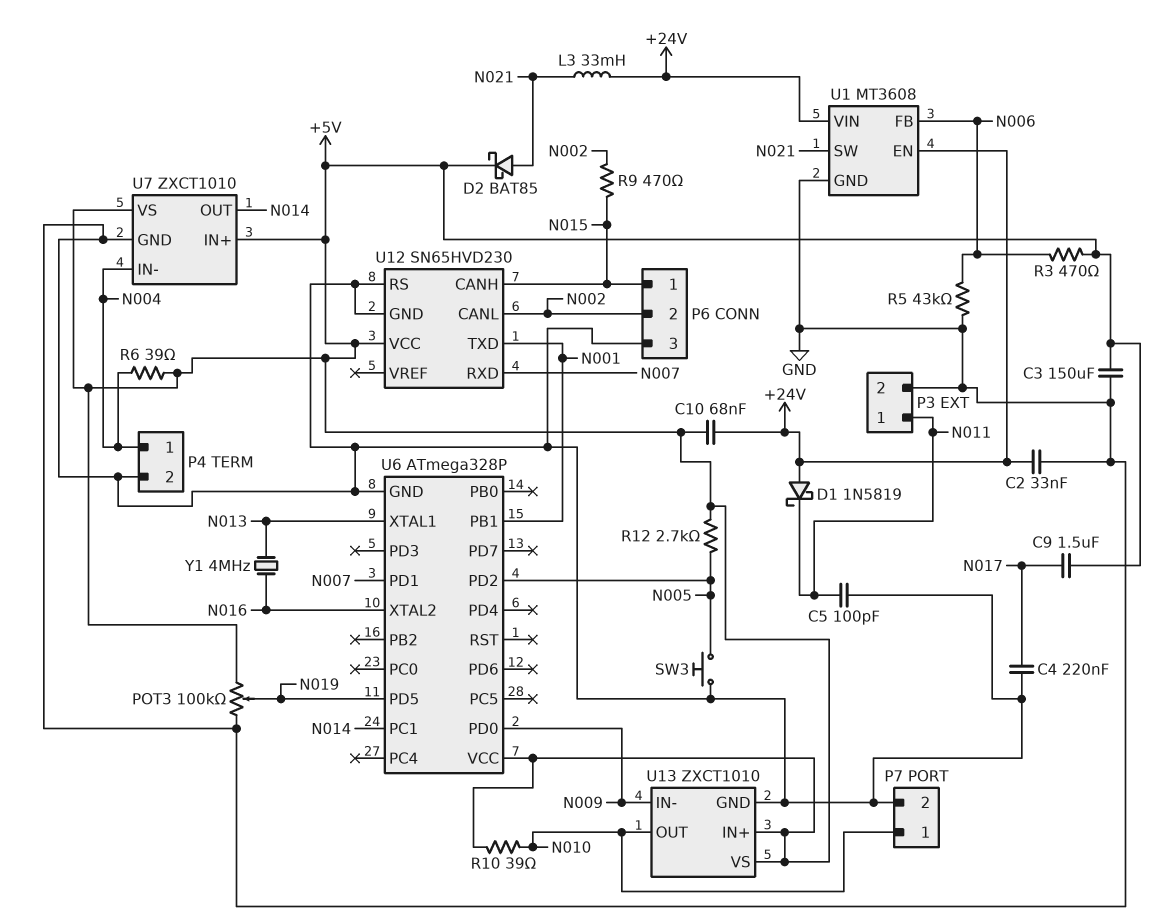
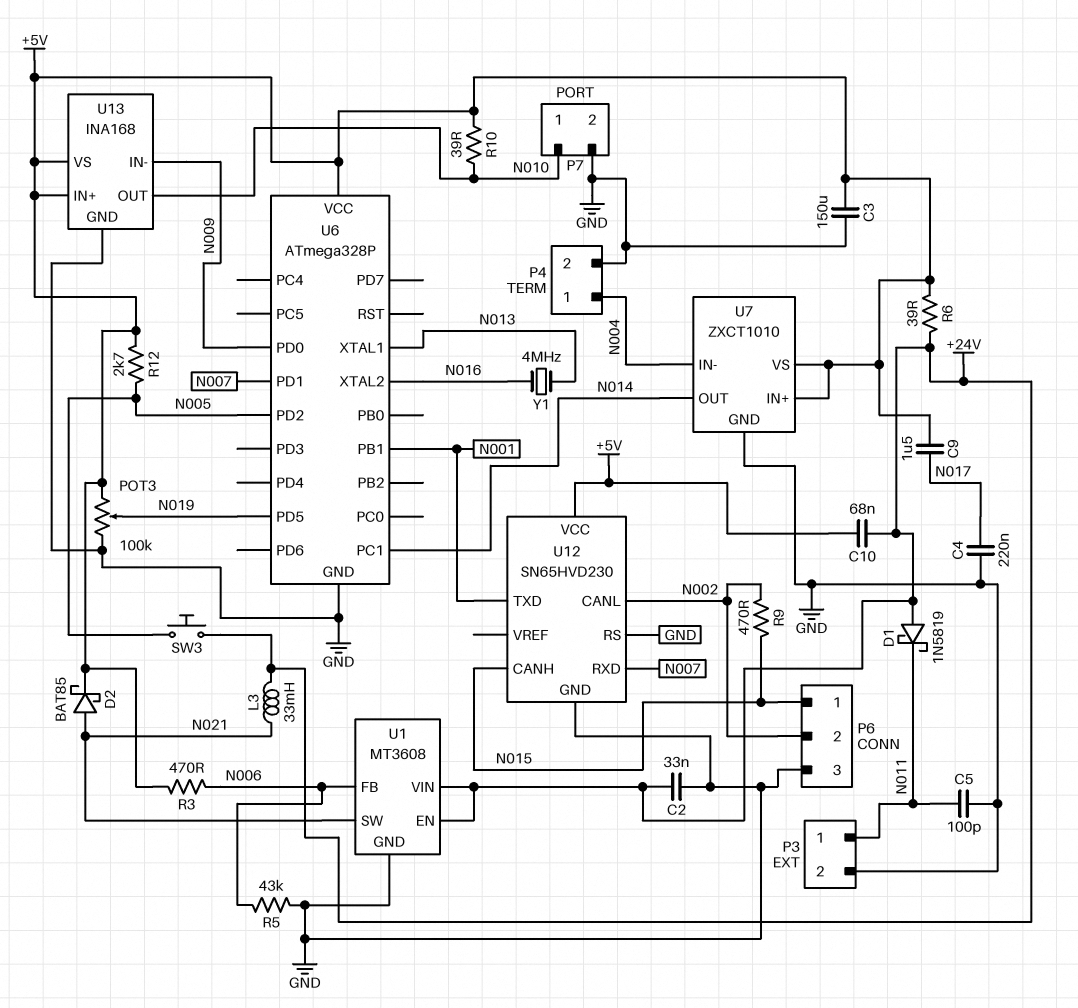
R6: 39 (+5V, N004) -> 39 (+5V, +24V)
SW3: button (GND, N005) -> button (+24V, N005)
U13: ZXCT1010 -> INA168

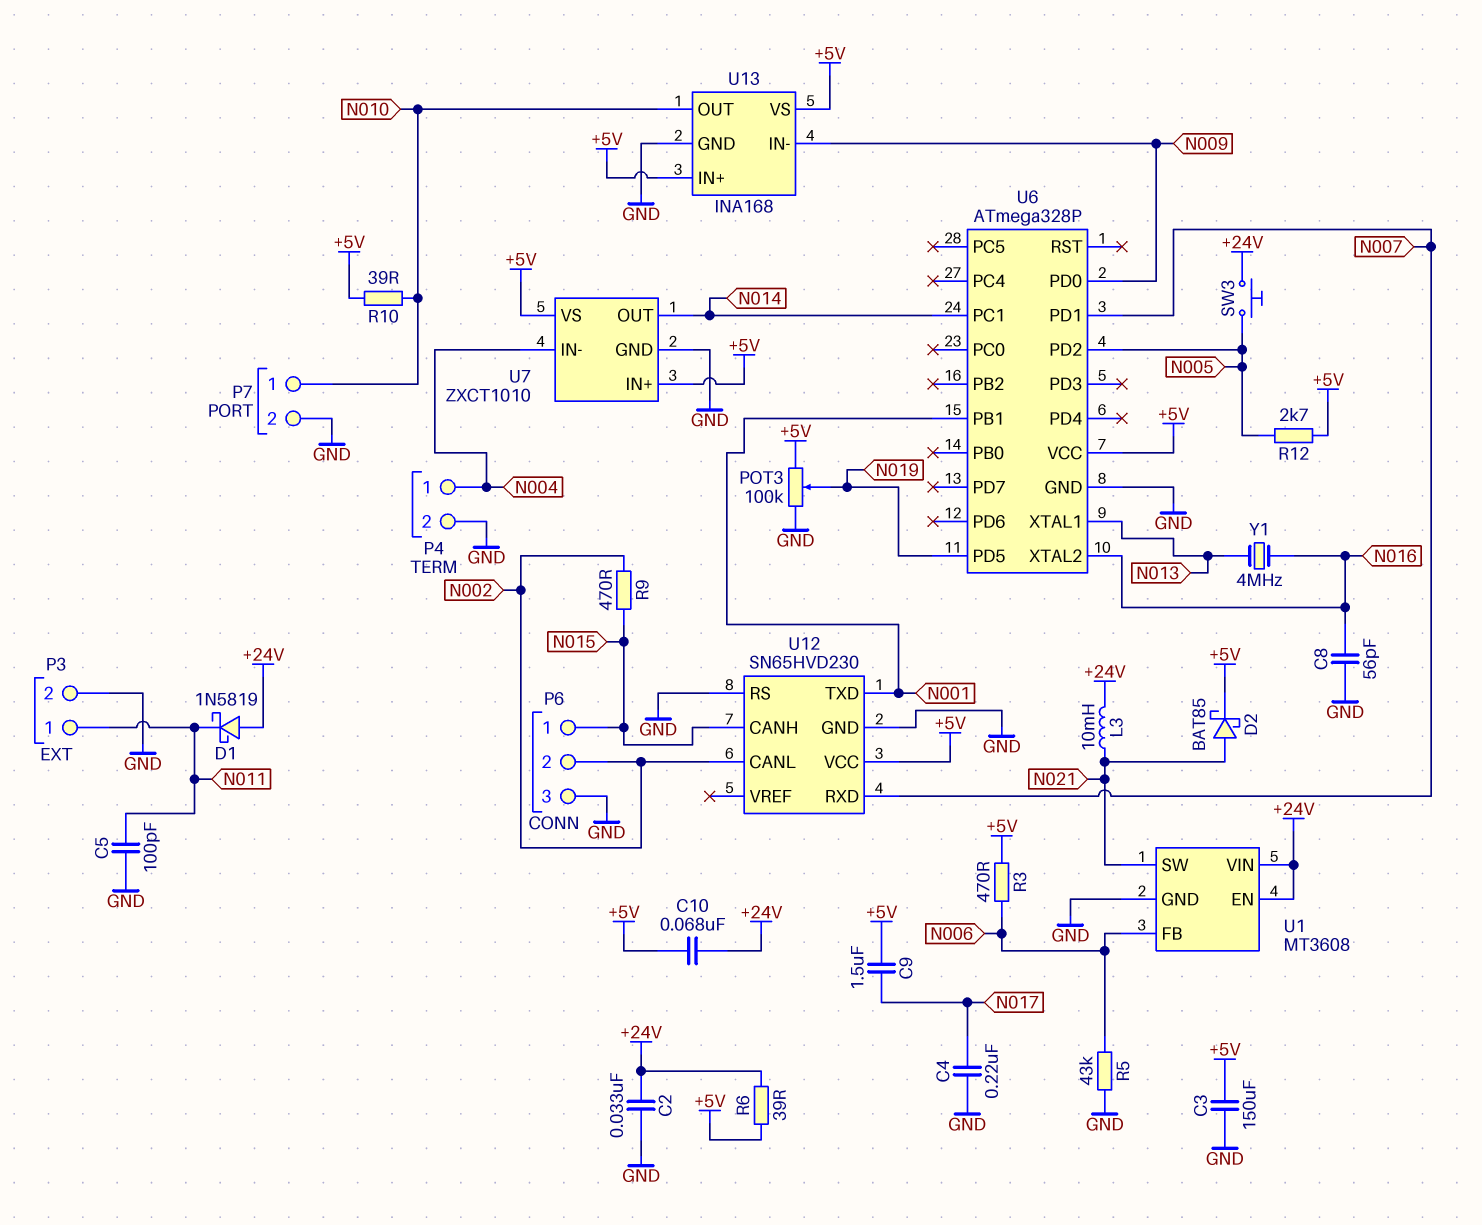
C8: none -> 56pF (GND, N016)
L3: 33mH (+24V, N021) -> 10mH (+24V, N021)

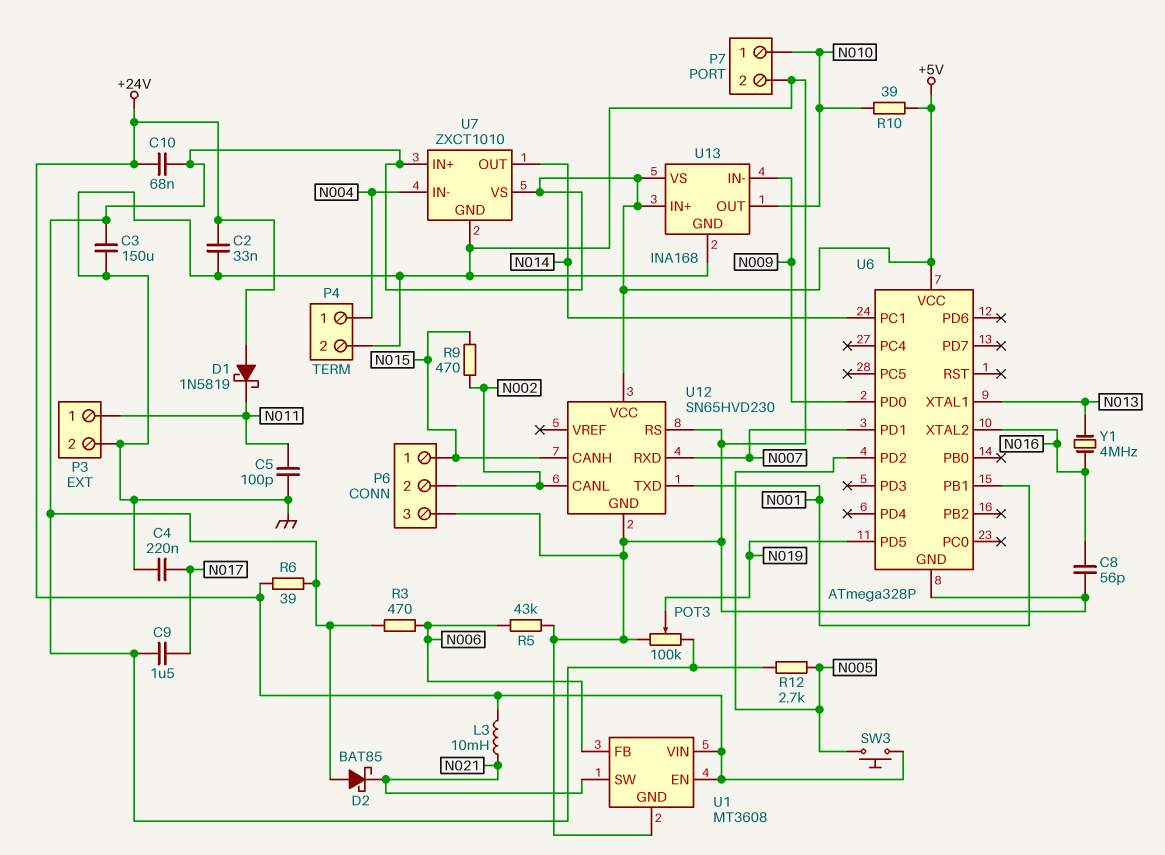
D2: schottky BAT85 (A N021, K +5V) -> schottky BAT85 (A +5V, K N021)

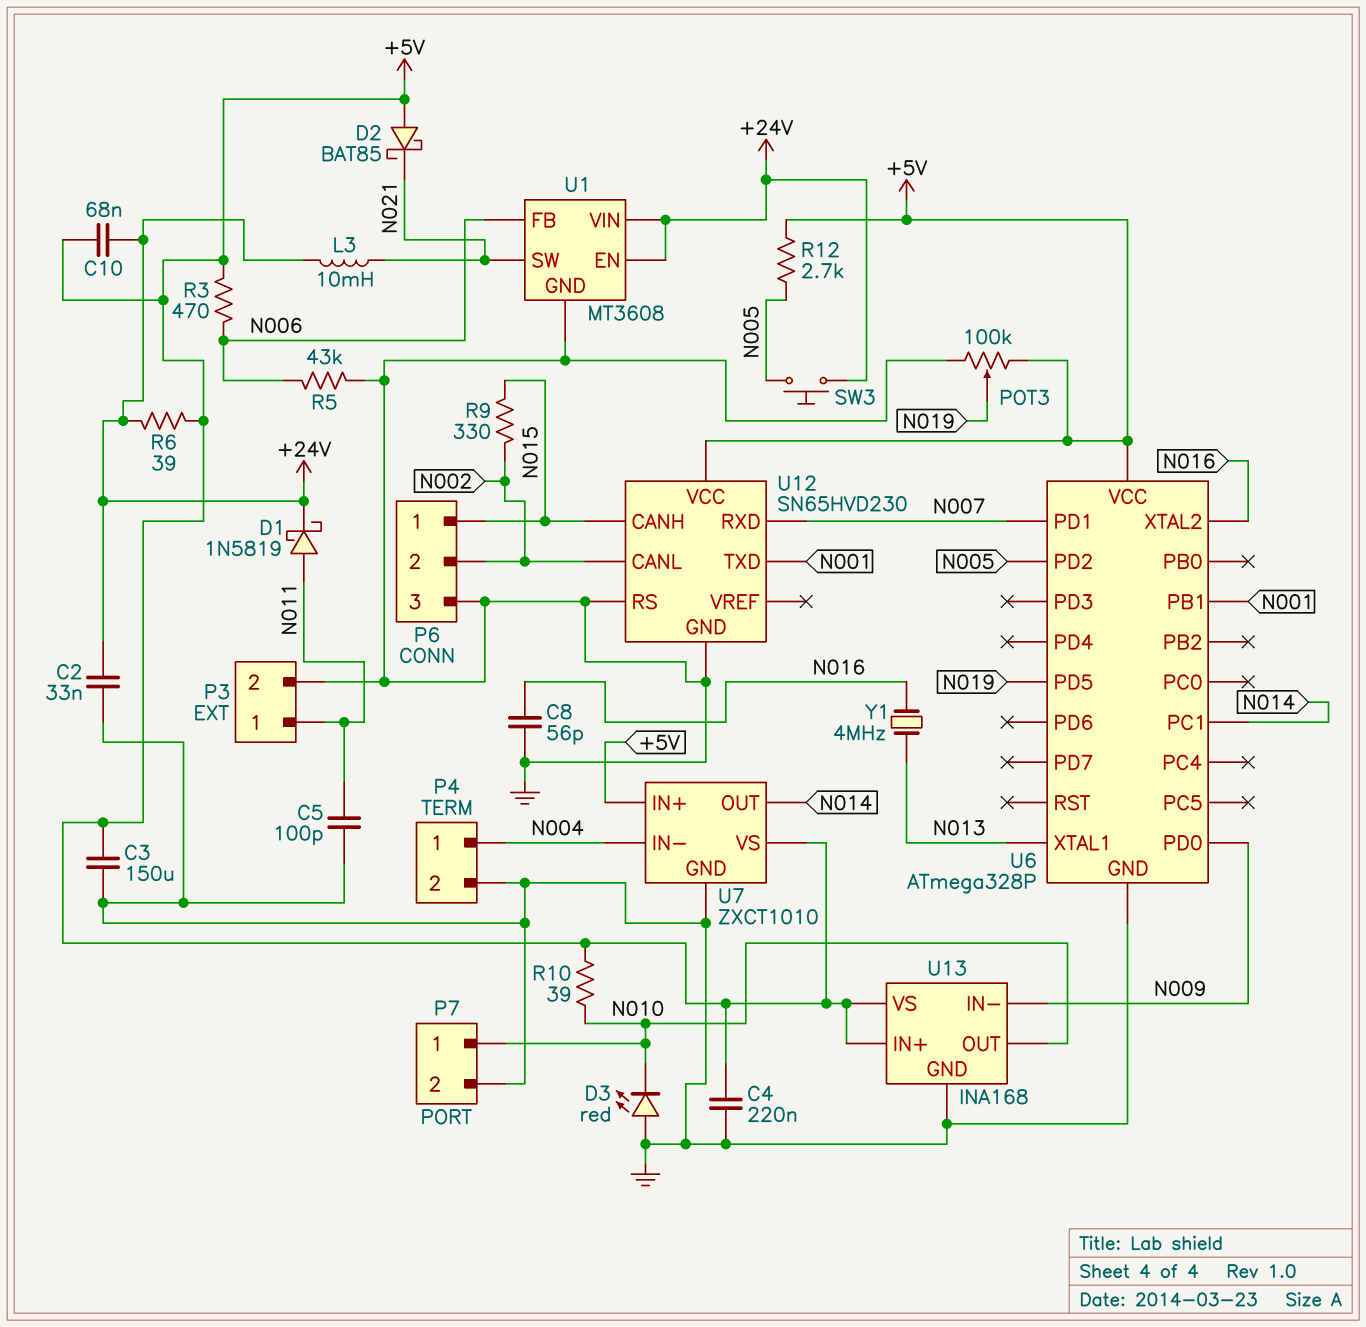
C4: 220nF (GND, N017) -> 220nF (+5V, GND)
C9: 1.5uF (+5V, N017) -> none
D1: schottky 1N5819 (A +24V, K N011) -> schottky 1N5819 (A N011, K +24V)
D3: none -> LED red (A GND, K N010)
R9: 470 (N002, N015) -> 330 (N002, N015)

